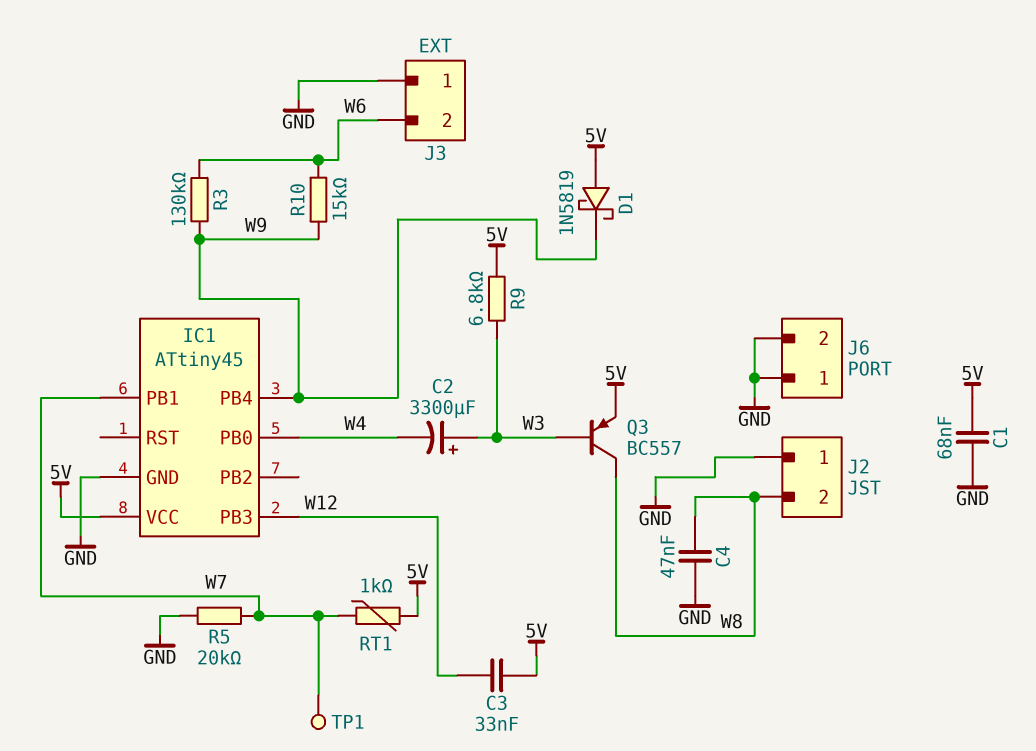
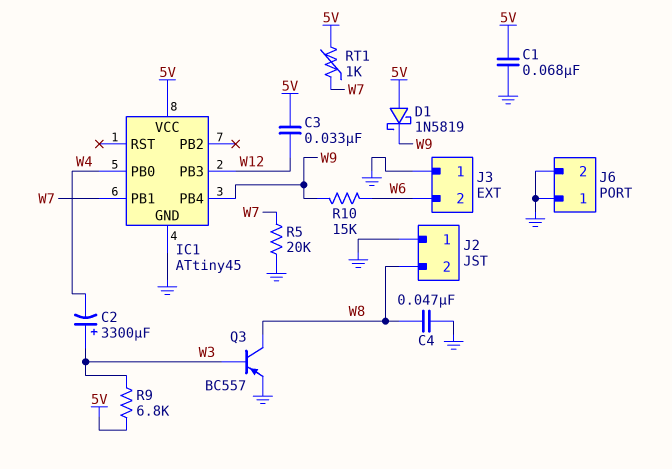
Q3: PNP BC557 (B W3, C W8, E 5V) -> PNP BC557 (B W3, C W8, E GND)
R3: 130k (W6, W9) -> none
TP1: test point (W7) -> none

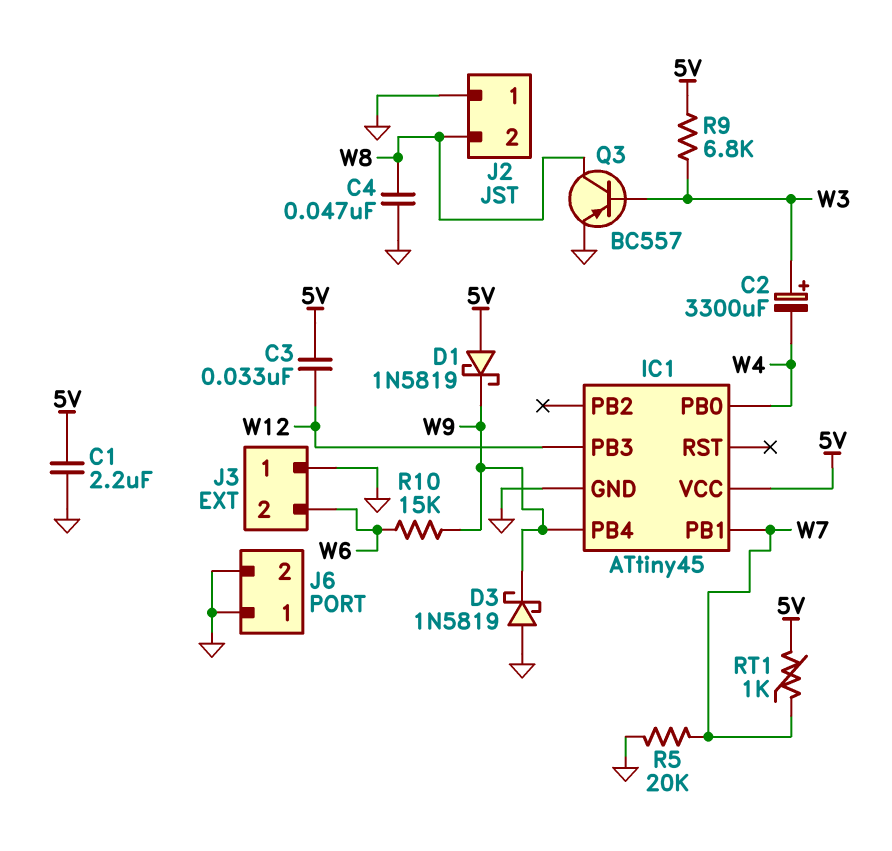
C1: 68nF (5V, GND) -> 2.2uF (5V, GND)
D3: none -> schottky 1N5819 (A GND, K W9)

